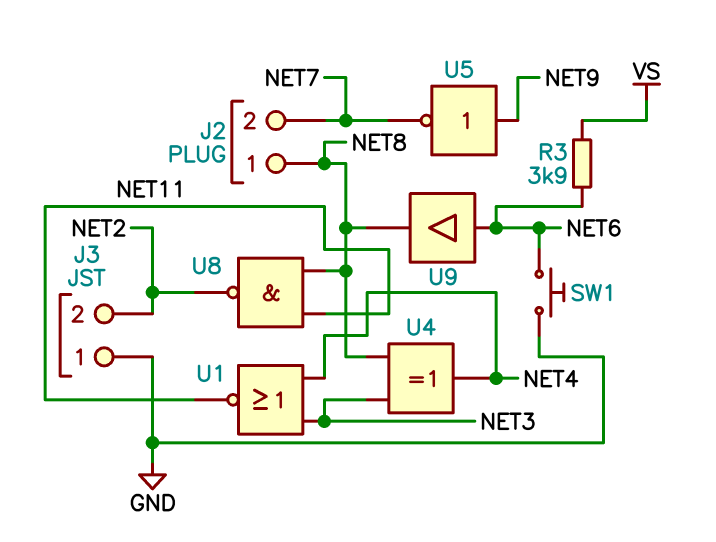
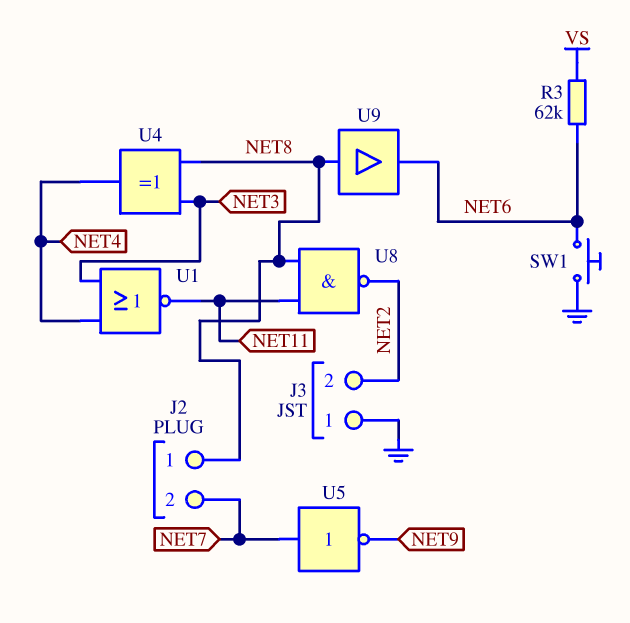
R3: 3.9k (NET6, VS) -> 62k (NET6, VS)
U5: NOT (in NET9, out NET7) -> NOT (in NET7, out NET9)
U9: buffer (in NET6, out NET8) -> buffer (in NET8, out NET6)

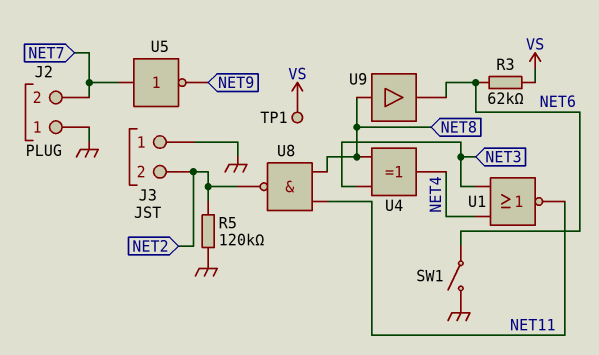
J2 pin 1: NET8 -> GND
R5: none -> 120k (GND, NET2)
SW1: button (GND, NET6) -> switch (GND, NET6)
TP1: none -> test point (VS)

